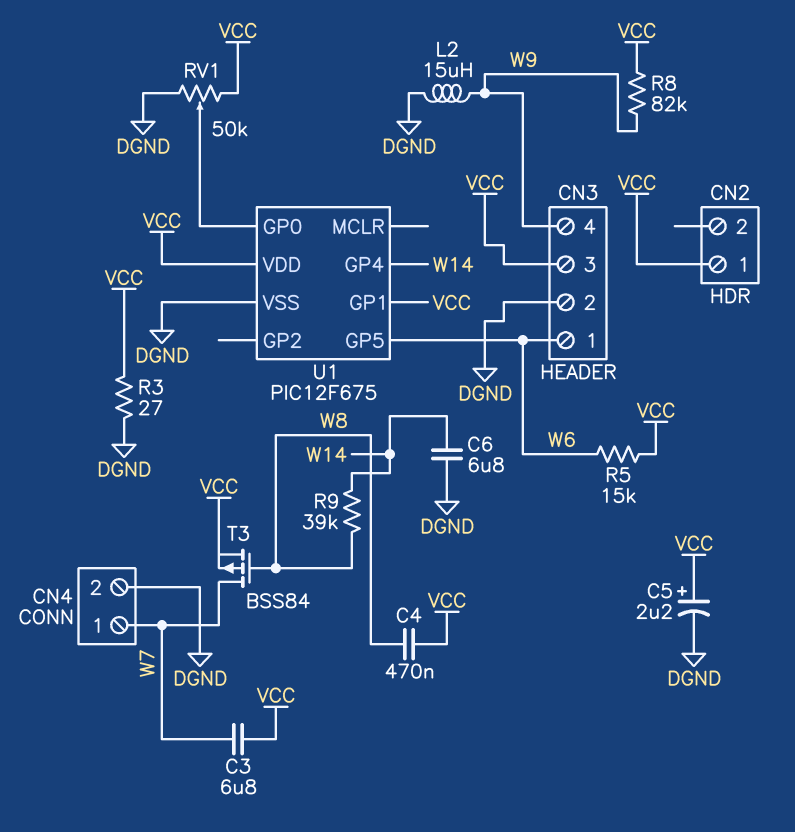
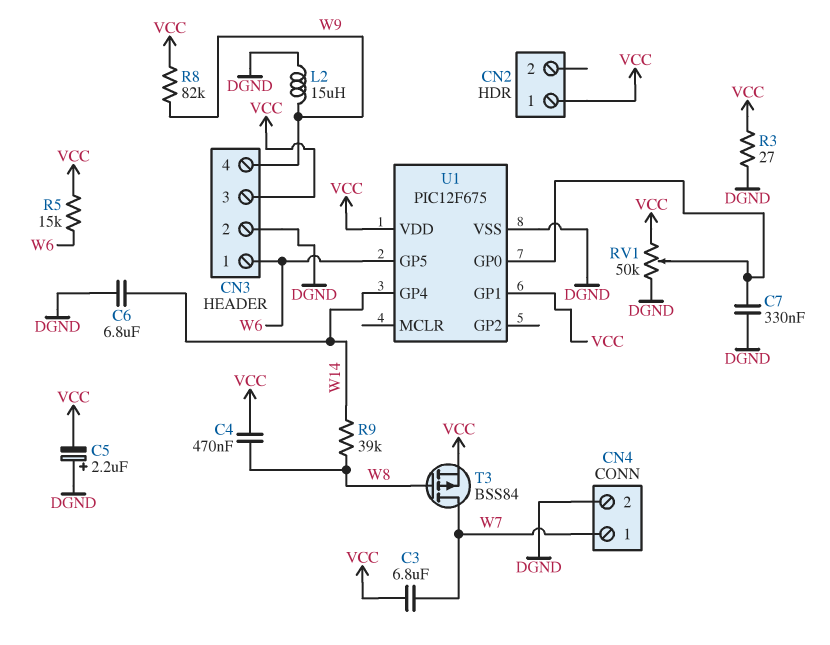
C5: 2.2uF (plus VCC, minus DGND) -> 2.2uF (plus DGND, minus VCC)
C7: none -> 330nF (DGND, U1/GP0)

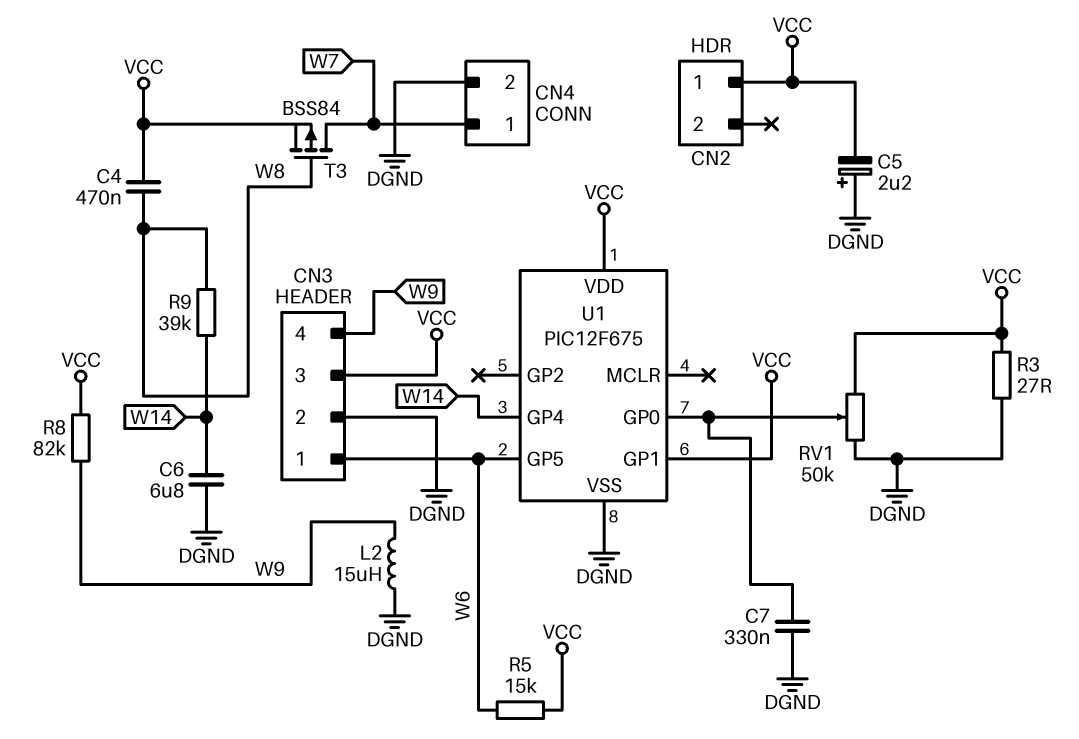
C3: 6.8uF (VCC, W7) -> none

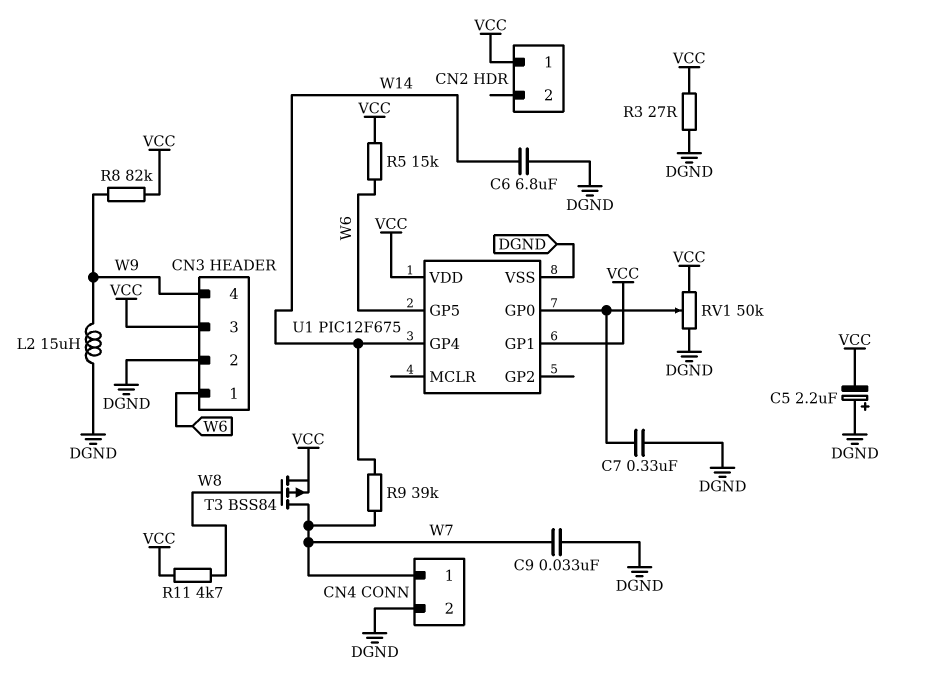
C4: 470nF (VCC, W8) -> none
C9: none -> 33nF (DGND, W7)
R9: 39k (W8, W14) -> 39k (W7, W14)
R11: none -> 4.7k (VCC, W8)

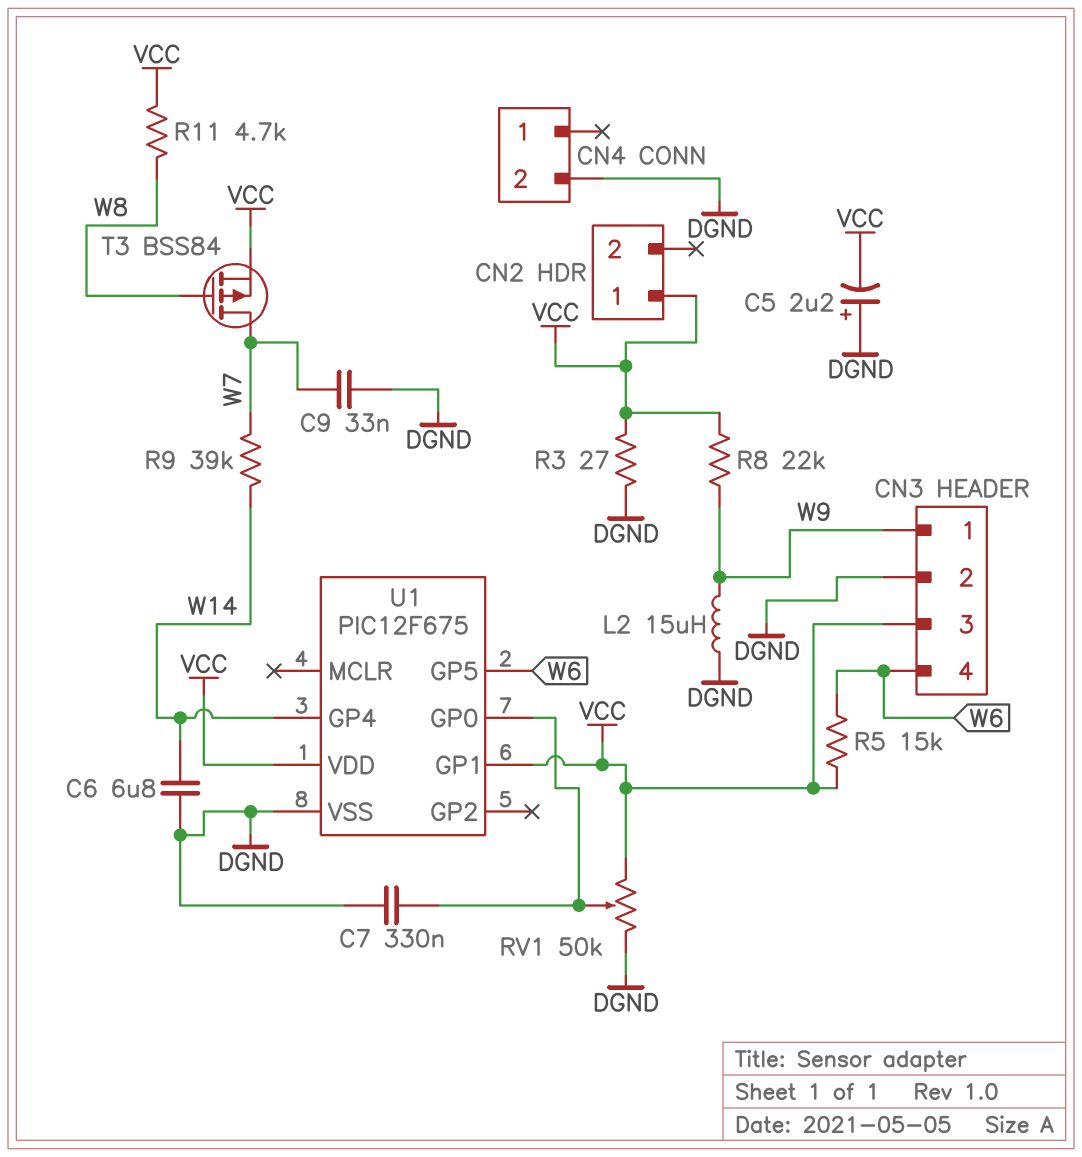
CN3 pin 1: W6 -> W9
CN3 pin 4: W9 -> W6
CN4 pin 1: W7 -> none
R8: 82k (VCC, W9) -> 22k (VCC, W9)

